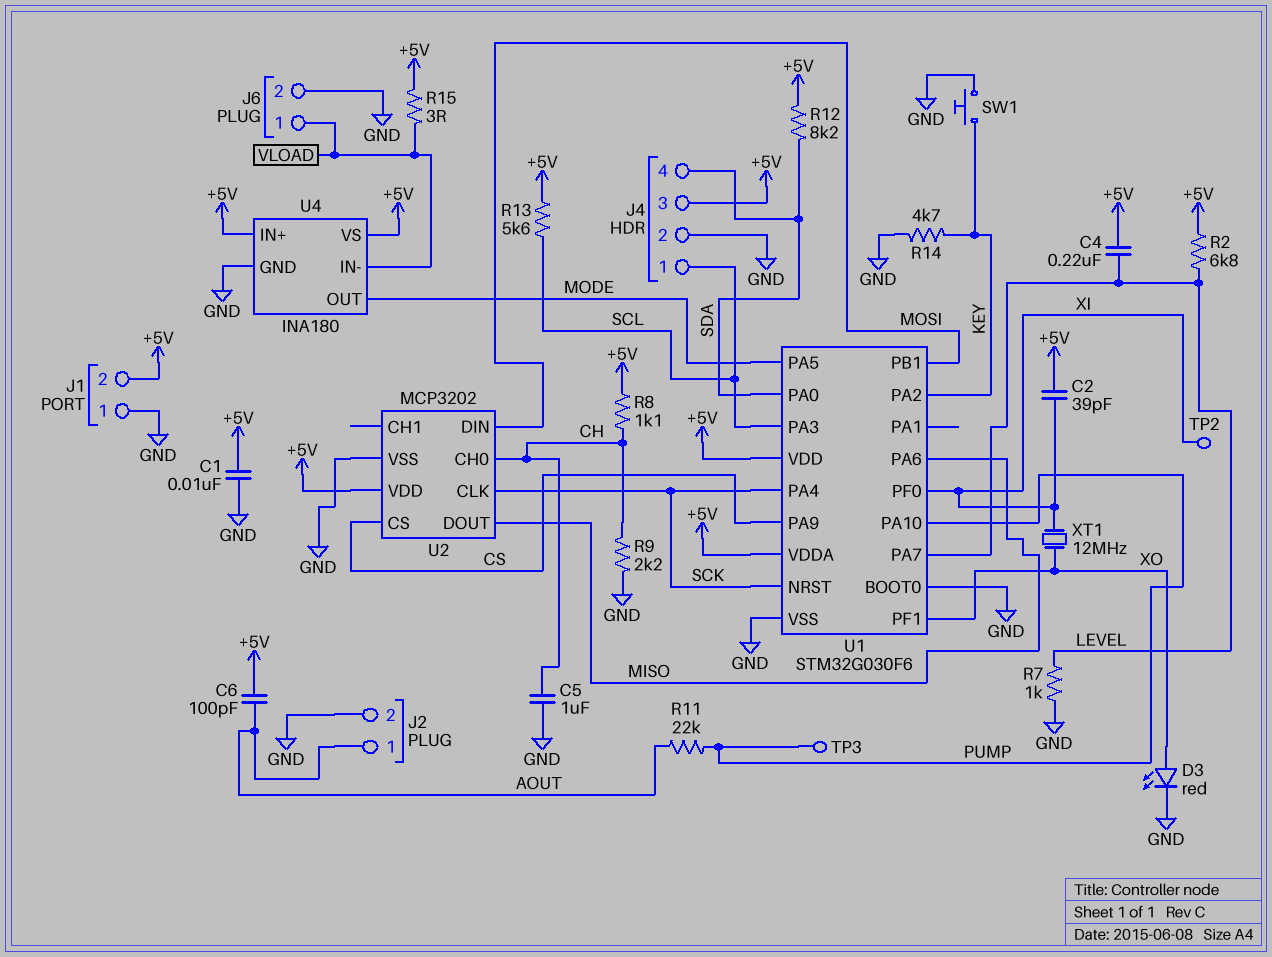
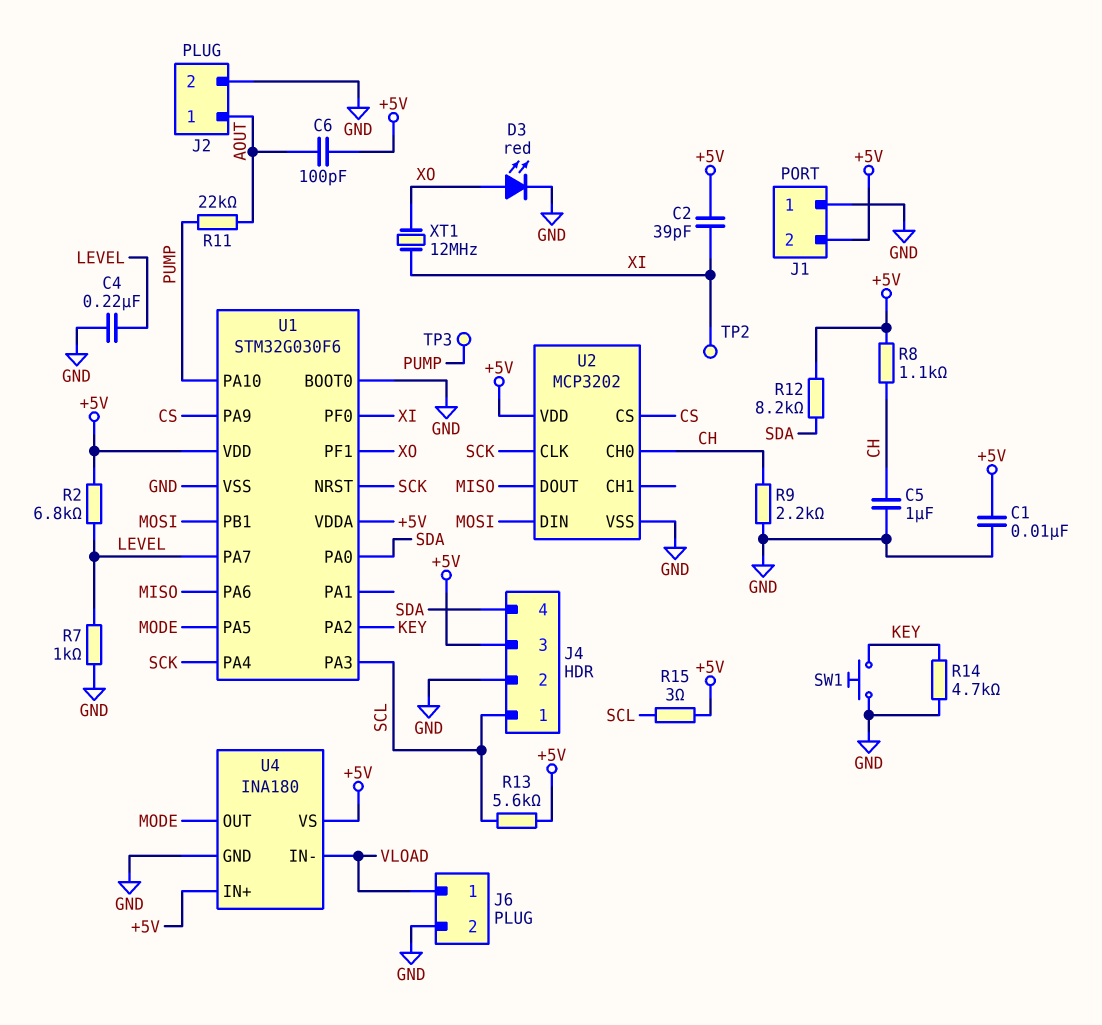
C4: 220nF (+5V, LEVEL) -> 220nF (GND, LEVEL)
R15: 3 (+5V, VLOAD) -> 3 (+5V, SCL)

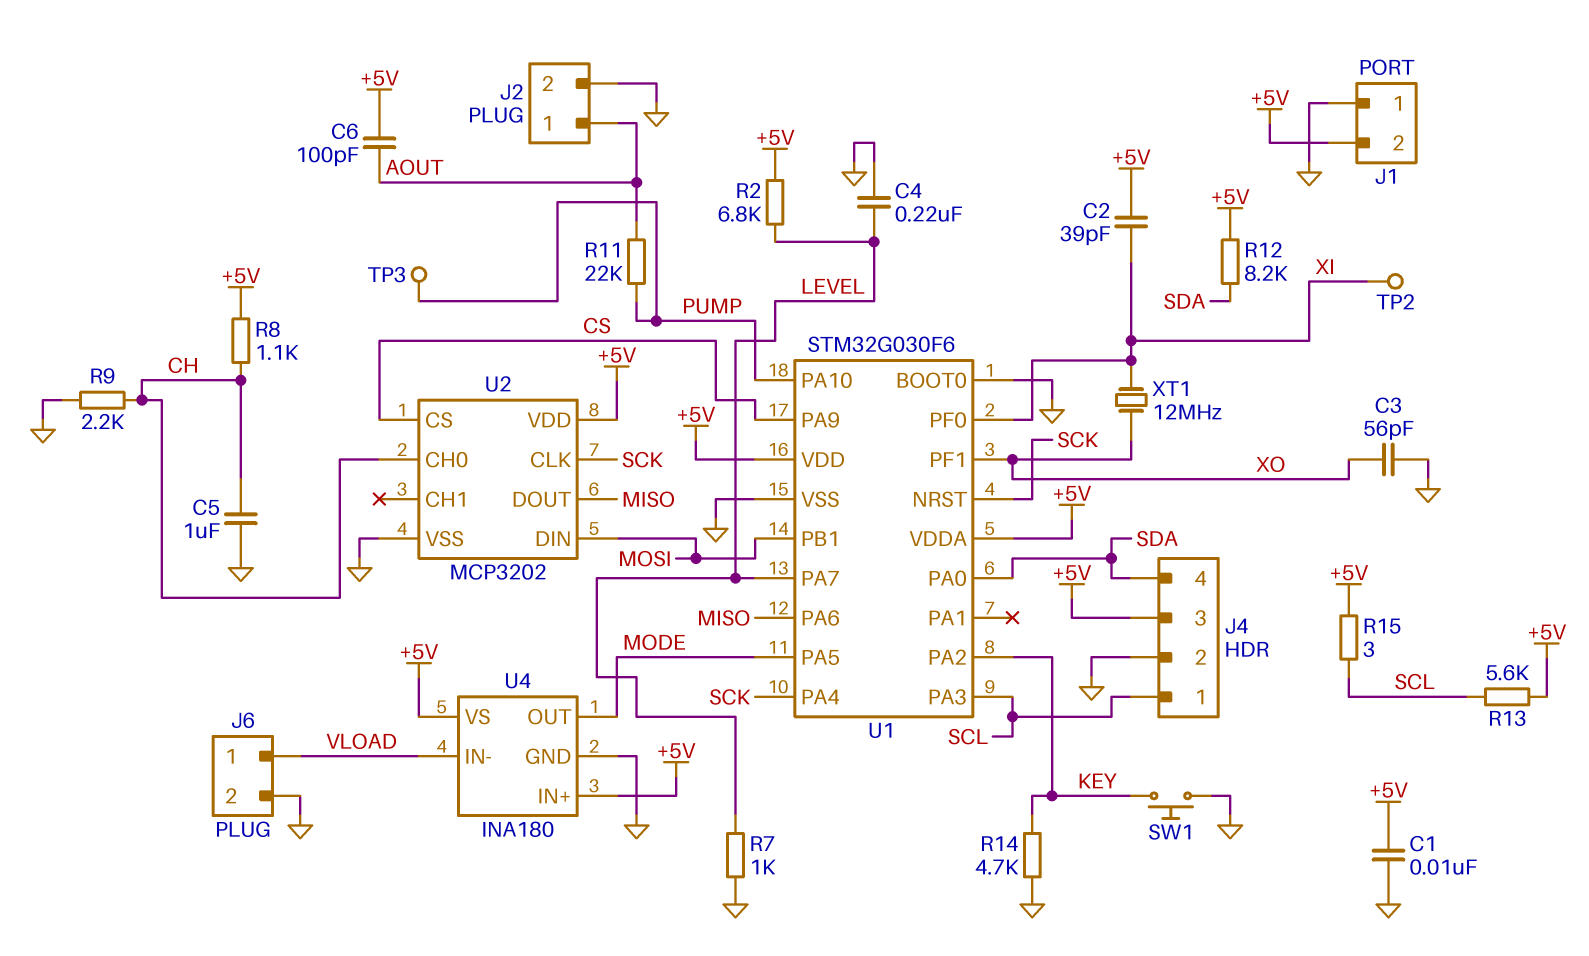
C3: none -> 56pF (GND, XO)
D3: LED red (A XO, K GND) -> none

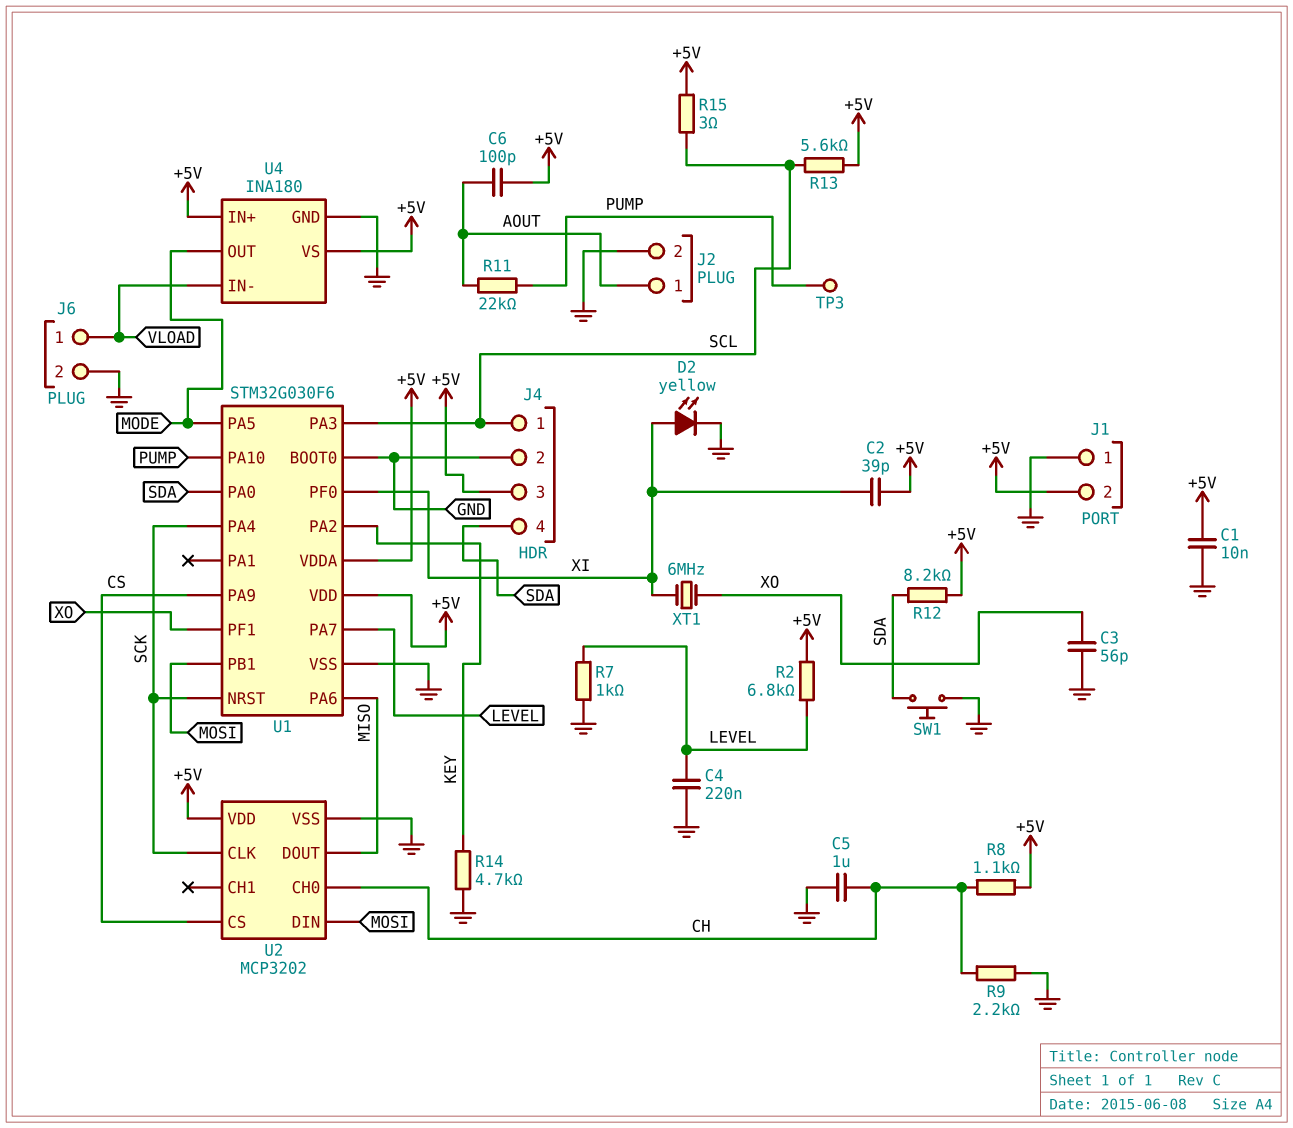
D2: none -> LED yellow (A XI, K GND)
SW1: button (GND, KEY) -> button (GND, SDA)
TP2: test point (XI) -> none
XT1: 12MHz (XI, XO) -> 6MHz (XI, XO)

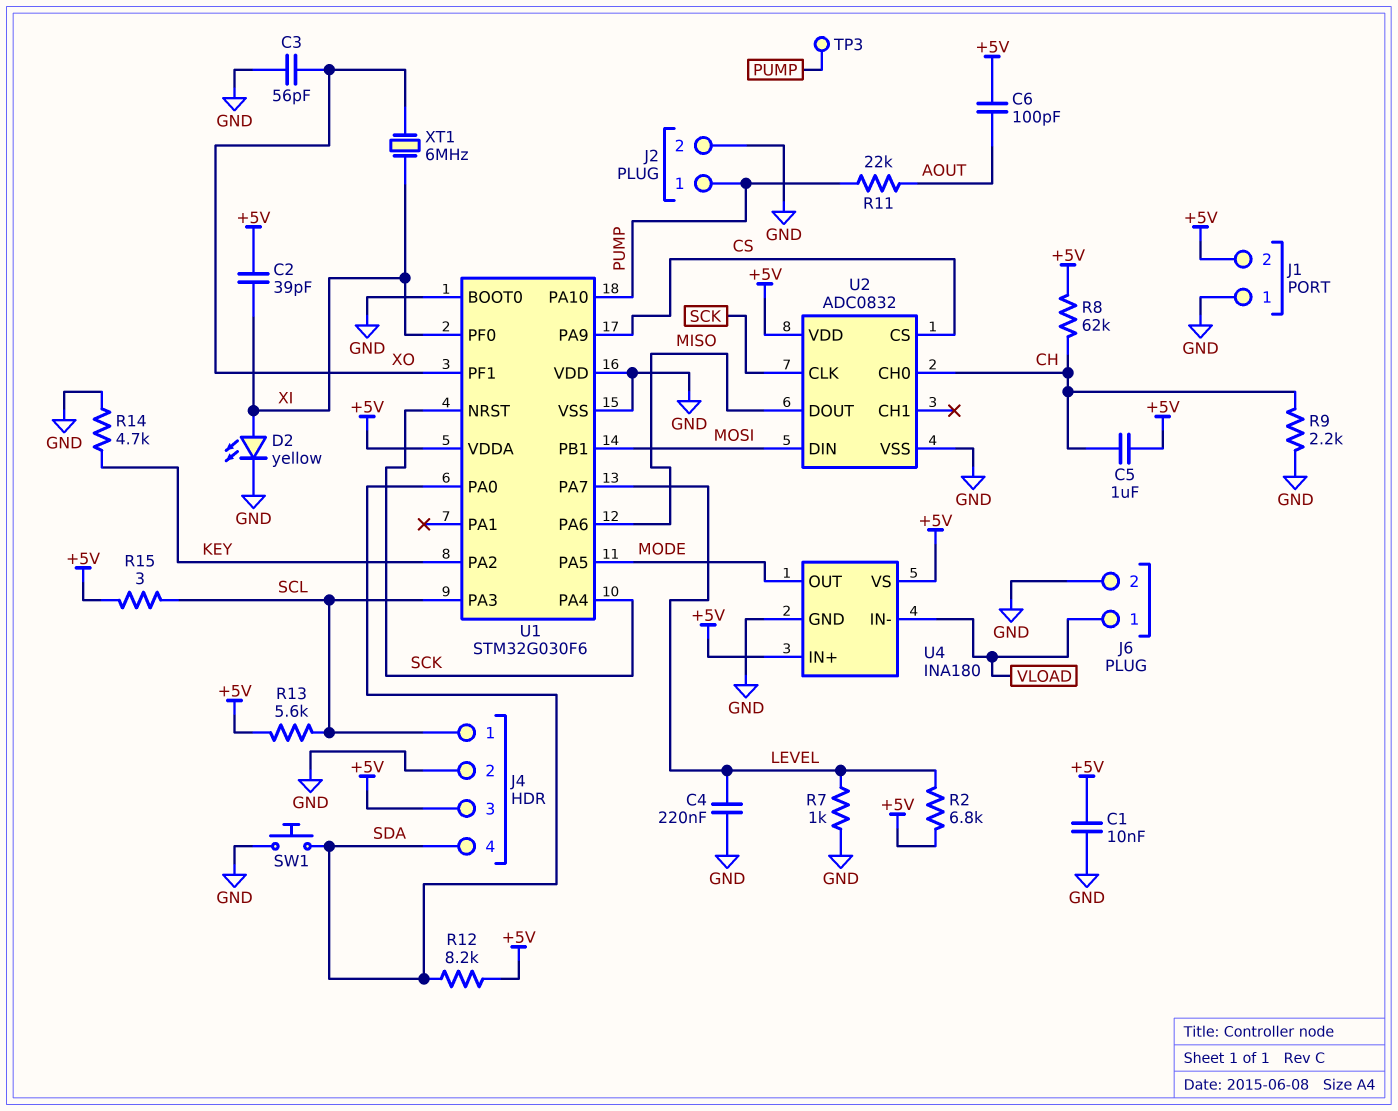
C5: 1uF (CH, GND) -> 1uF (+5V, CH)
J2 pin 1: AOUT -> PUMP
R8: 1.1k (+5V, CH) -> 62k (+5V, CH)
U1 pin VDD: +5V -> GND
U2: MCP3202 -> ADC0832

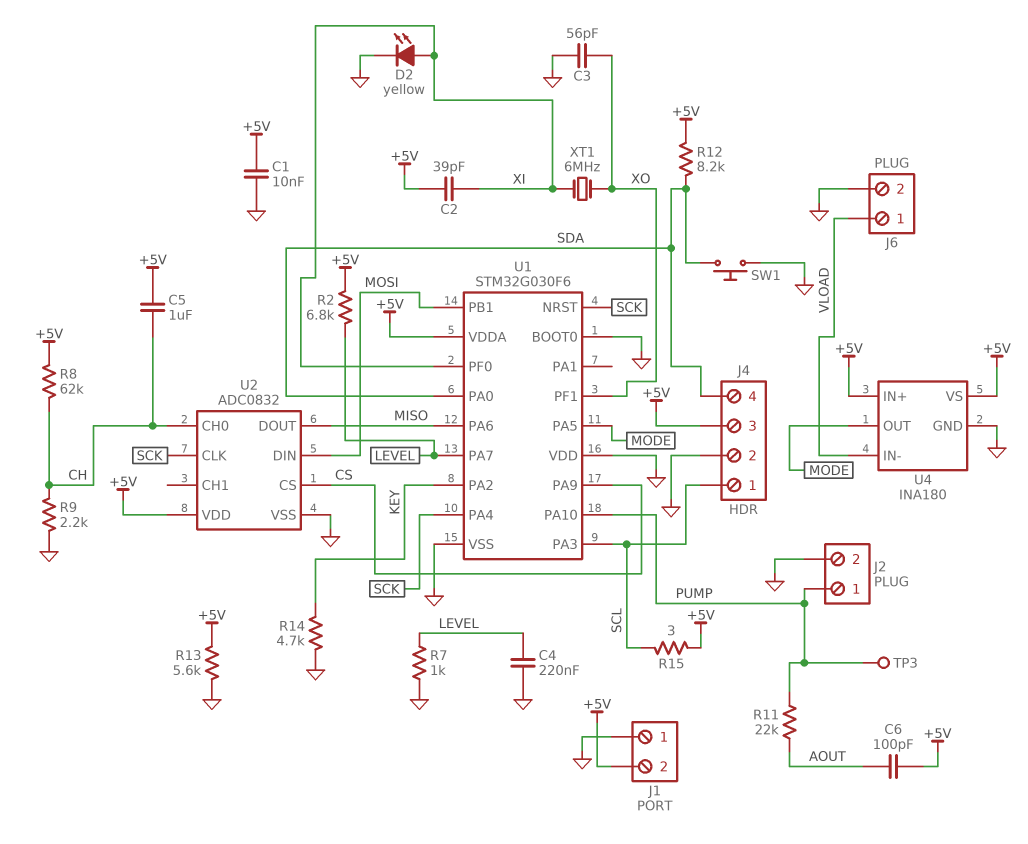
R13: 5.6k (+5V, SCL) -> 5.6k (+5V, GND)

